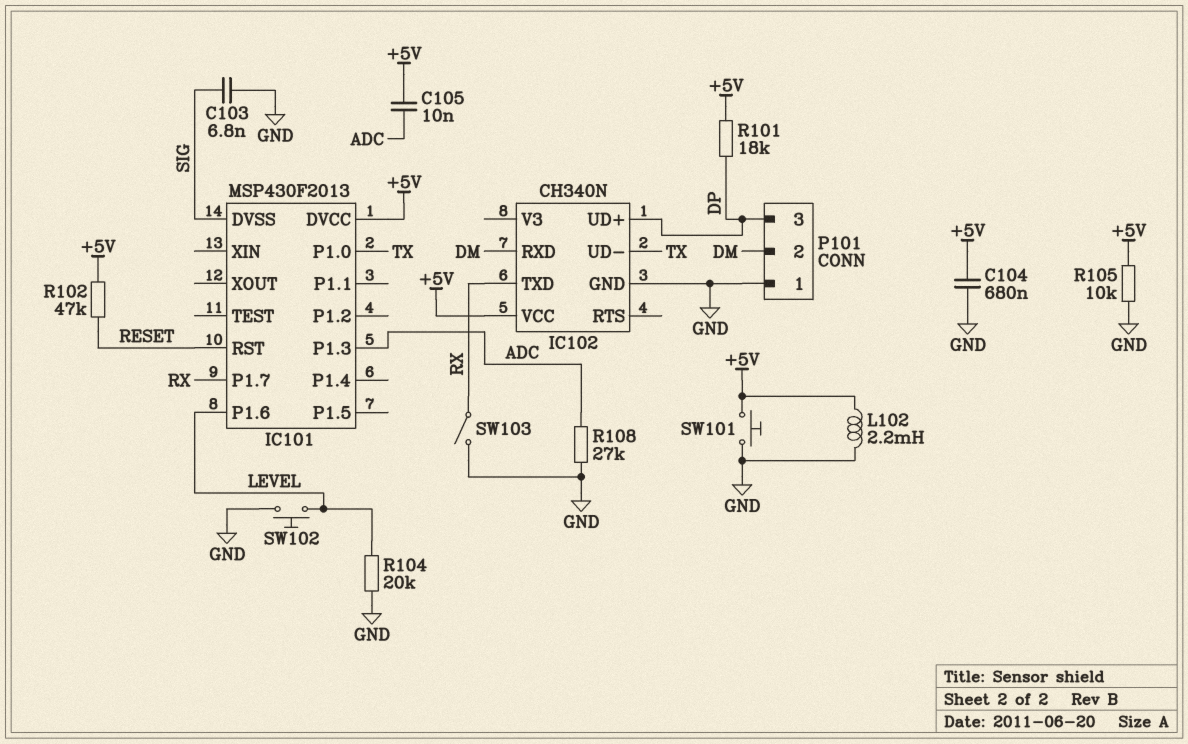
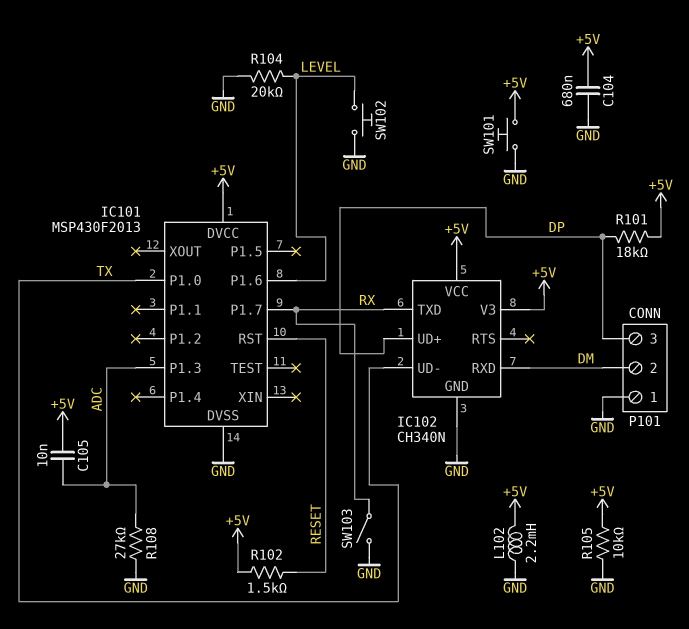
C103: 6.8nF (GND, SIG) -> none
IC101 pin DVSS: SIG -> GND
IC102 pin V3: none -> +5V
R102: 47k (+5V, RESET) -> 1.5k (+5V, RESET)

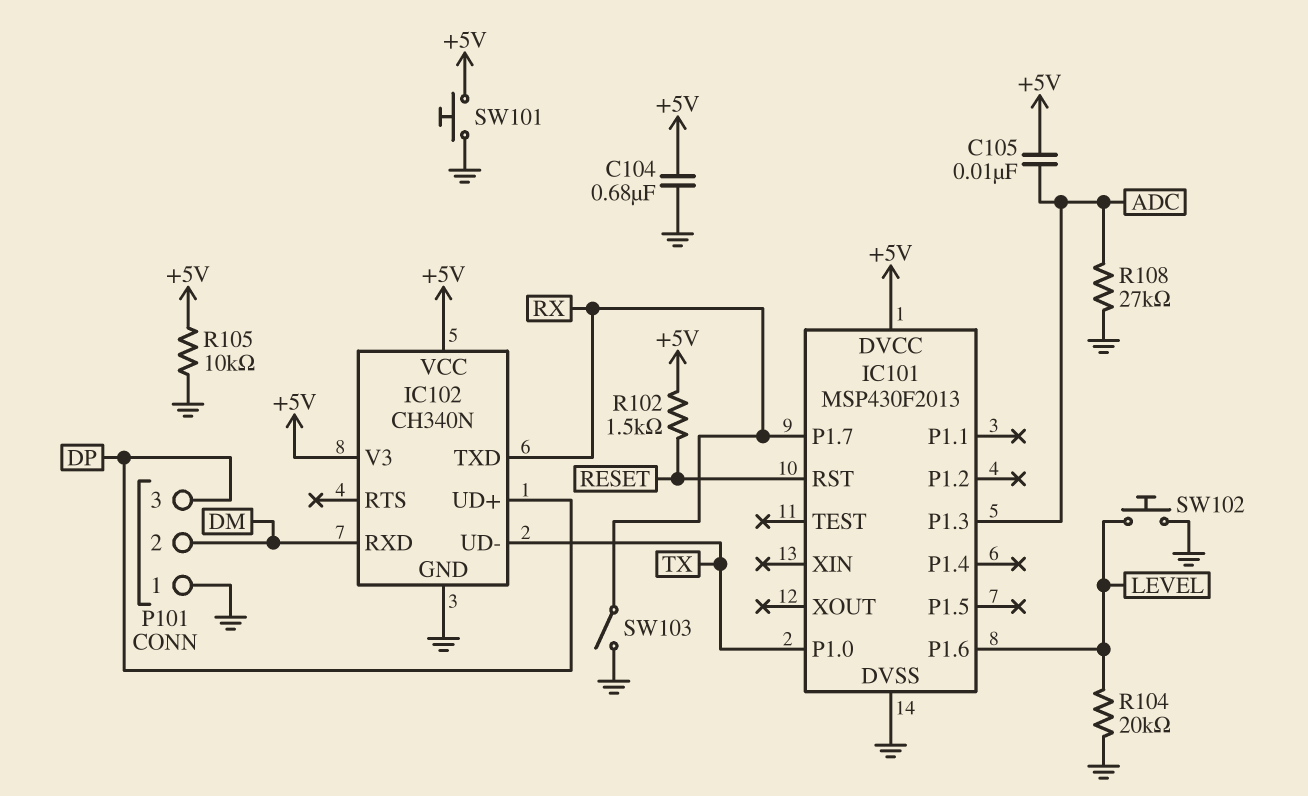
L102: 2.2mH (+5V, GND) -> none
R101: 18k (+5V, DP) -> none

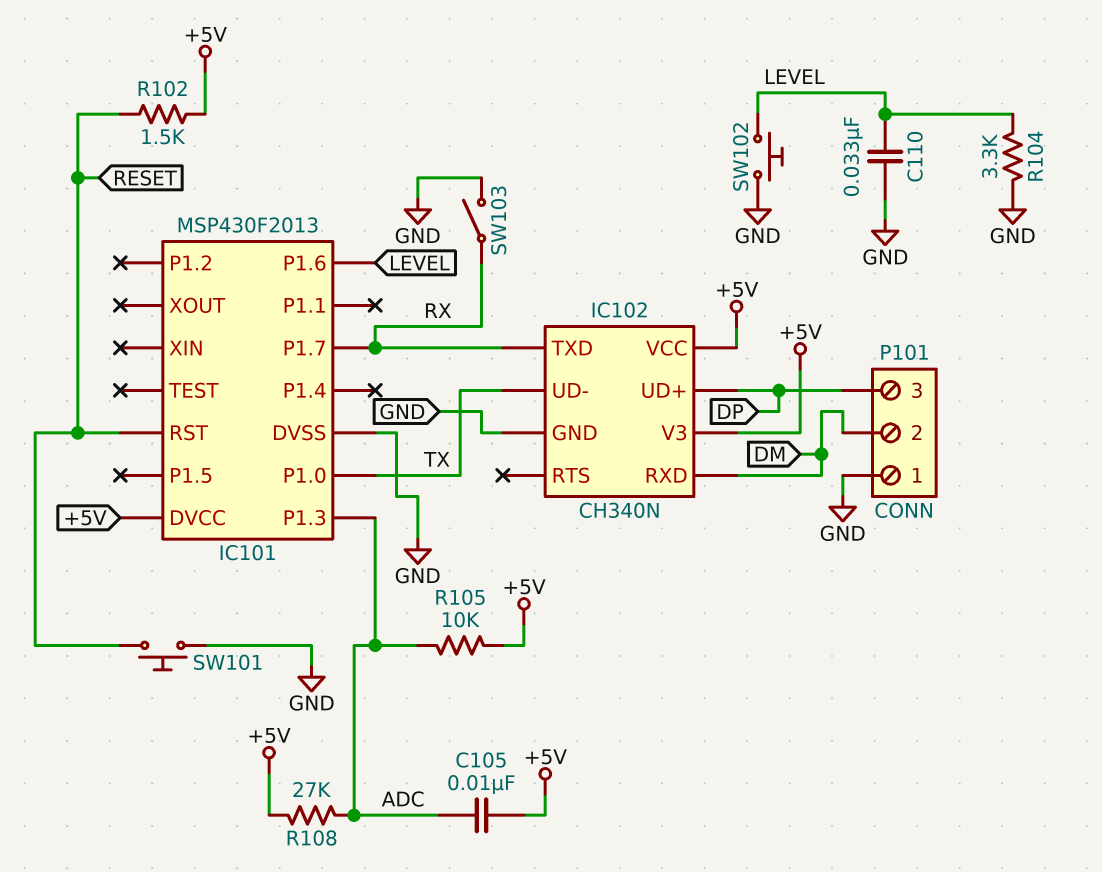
C104: 680nF (+5V, GND) -> none
C110: none -> 33nF (GND, LEVEL)
R104: 20k (GND, LEVEL) -> 3.3k (GND, LEVEL)
R105: 10k (+5V, GND) -> 10k (+5V, ADC)
R108: 27k (ADC, GND) -> 27k (+5V, ADC)
SW101: button (+5V, GND) -> button (GND, RESET)

